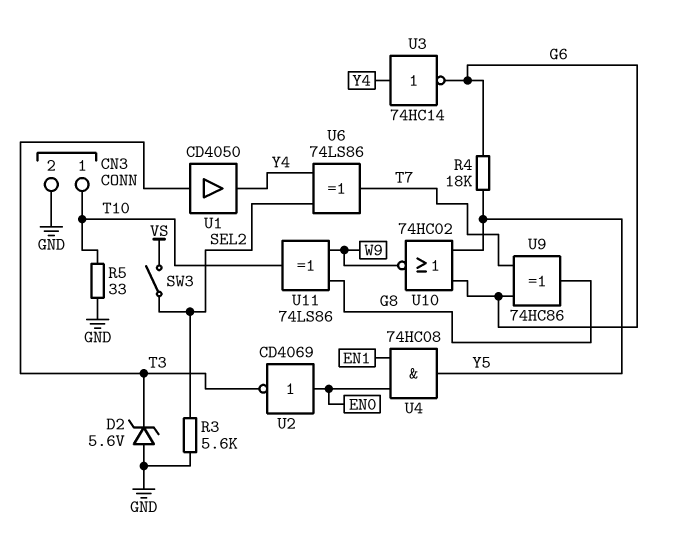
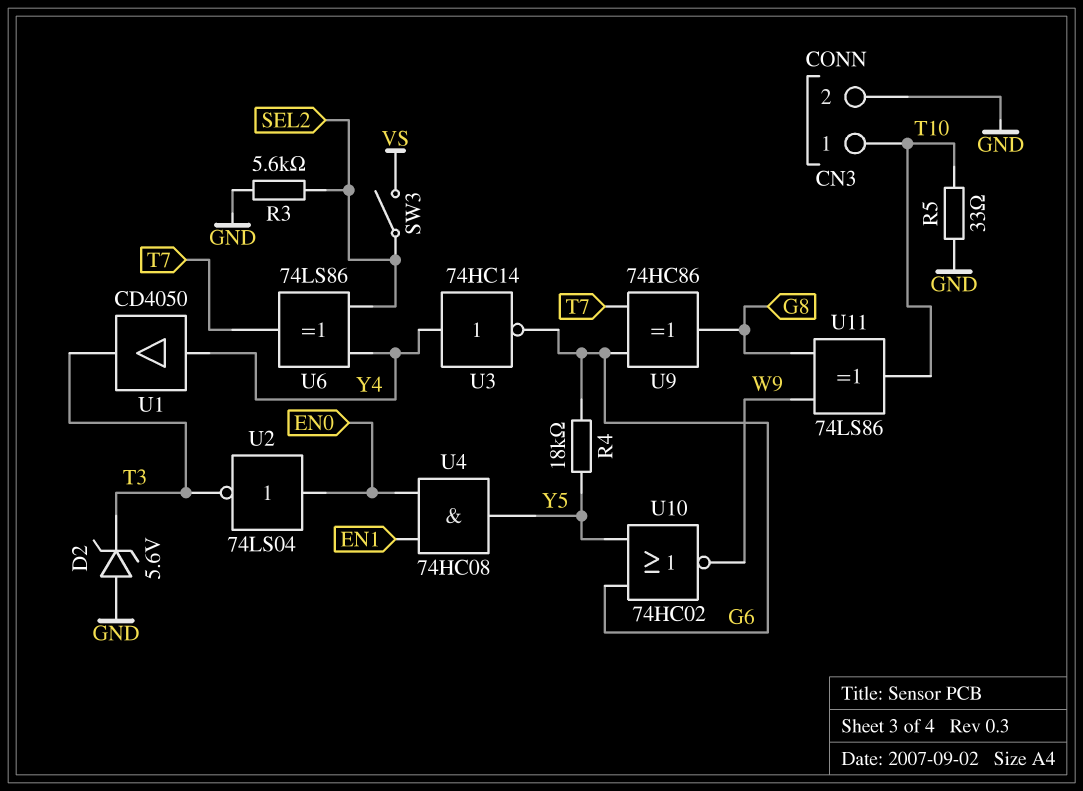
U1: buffer CD4050 (in T3, out Y4) -> buffer CD4050 (in Y4, out T3)
U2: NOT CD4069 (in EN0, out T3) -> NOT 74LS04 (in EN0, out T3)

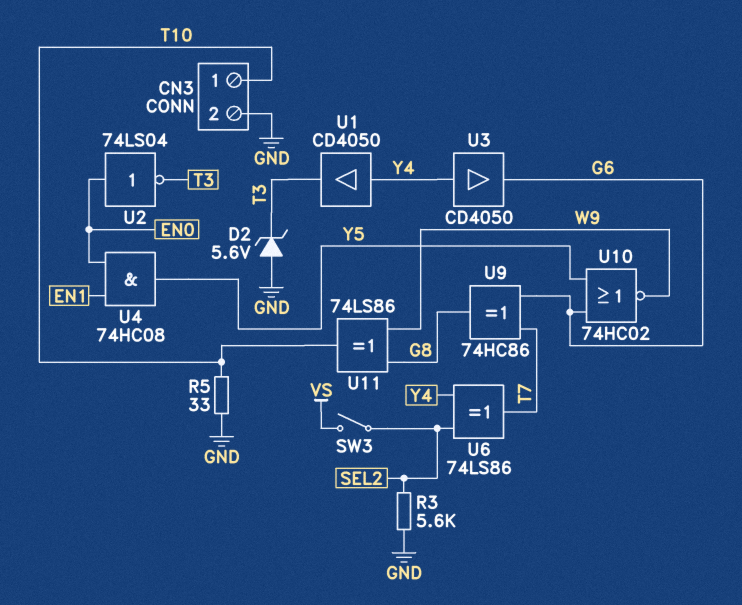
R4: 18k (G6, Y5) -> none
U3: NOT 74HC14 (in Y4, out G6) -> buffer CD4050 (in Y4, out G6)

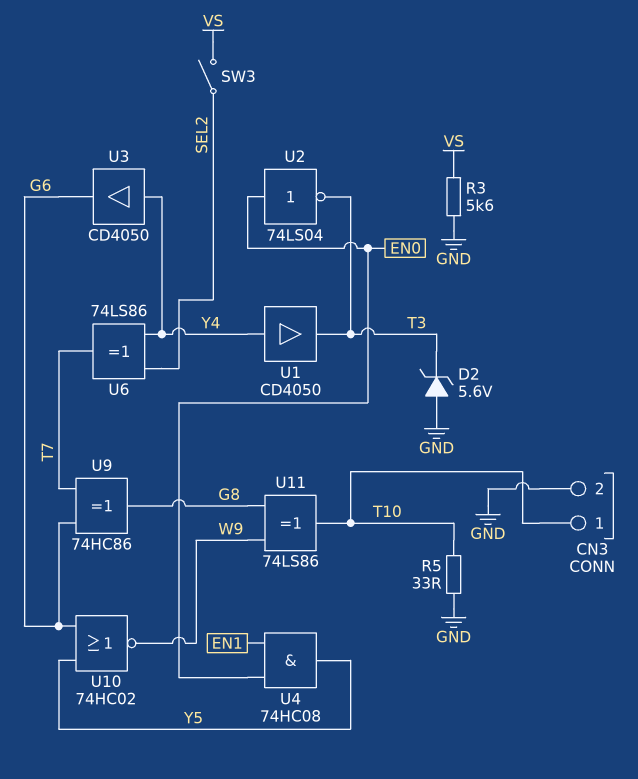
R3: 5.6k (GND, SEL2) -> 5.6k (GND, VS)

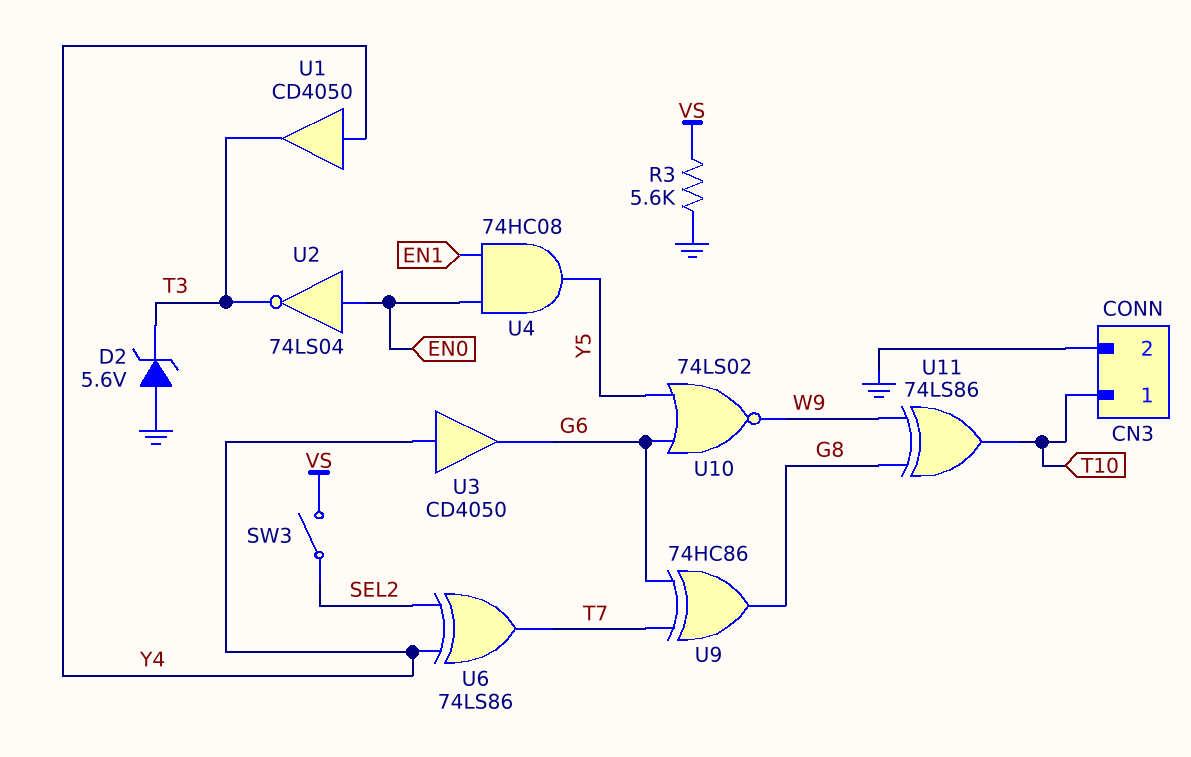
R5: 33 (GND, T10) -> none
U10: NOR 74HC02 (in G6, in Y5, out W9) -> NOR 74LS02 (in G6, in Y5, out W9)

